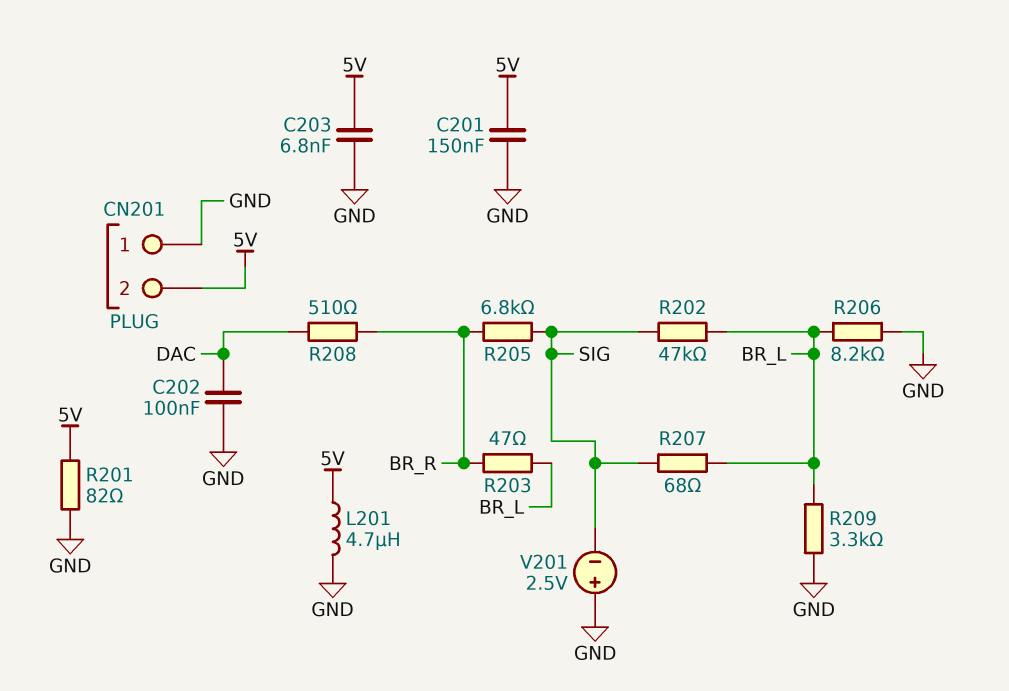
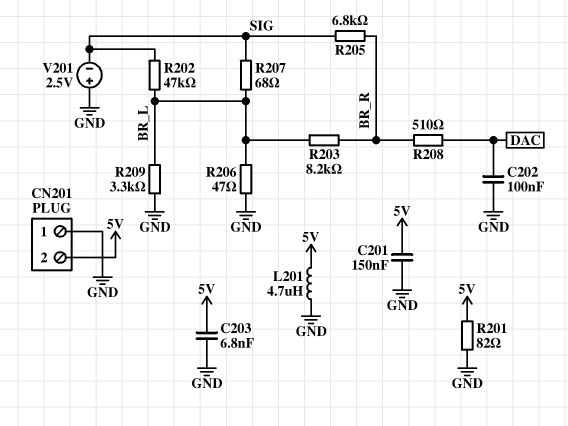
R203: 47 (BR_L, BR_R) -> 8.2k (BR_L, BR_R)
R206: 8.2k (BR_L, GND) -> 47 (BR_L, GND)

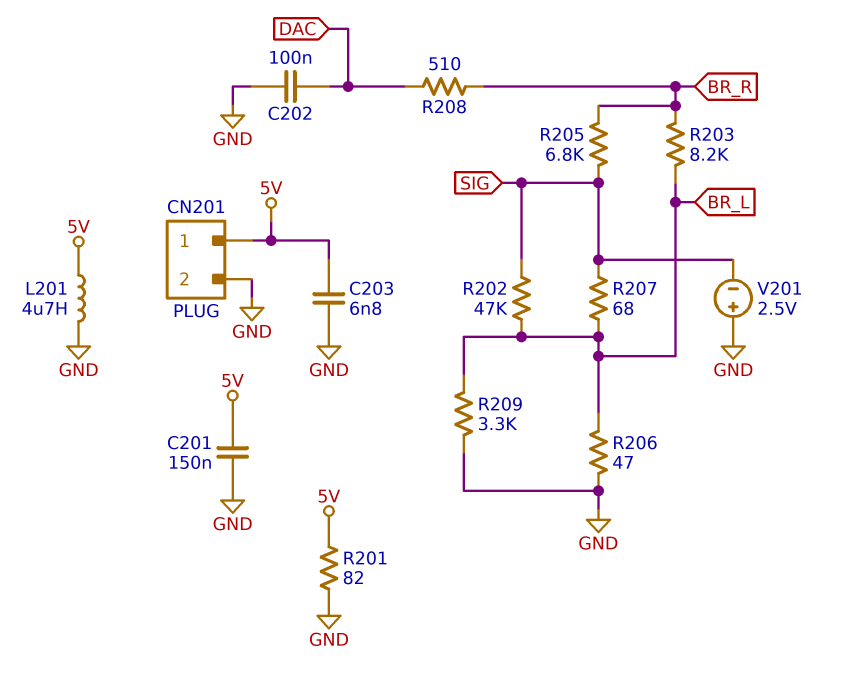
CN201 pin 1: GND -> 5V
CN201 pin 2: 5V -> GND

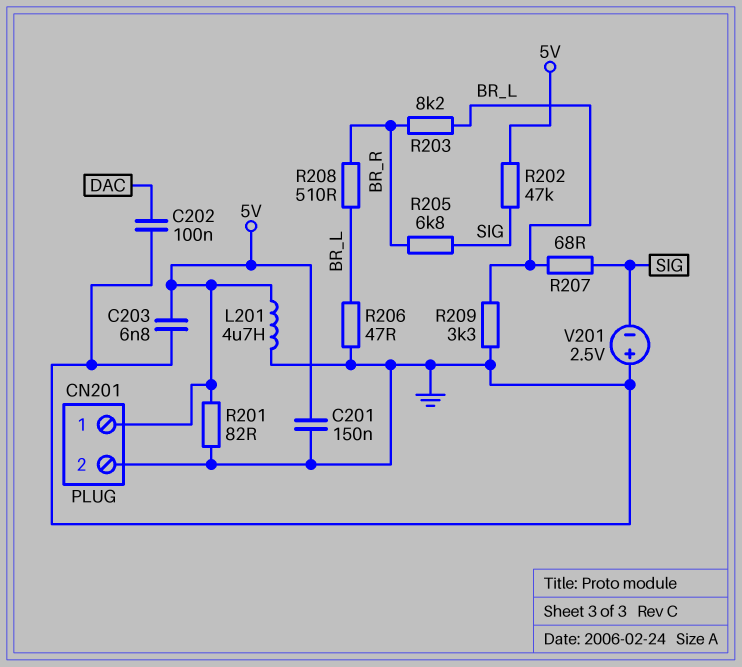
R202: 47k (BR_L, SIG) -> 47k (5V, SIG)
R208: 510 (BR_R, DAC) -> 510 (BR_L, BR_R)

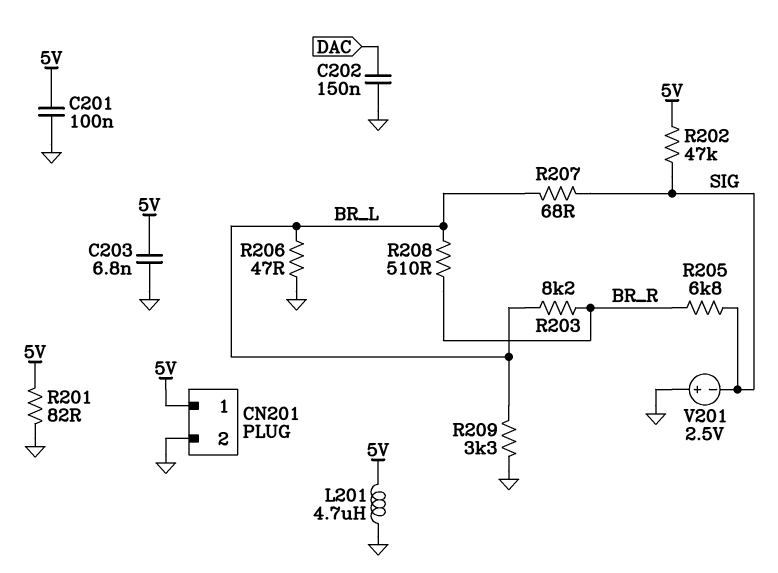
C201: 150nF (5V, GND) -> 100nF (5V, GND)
C202: 100nF (DAC, GND) -> 150nF (DAC, GND)

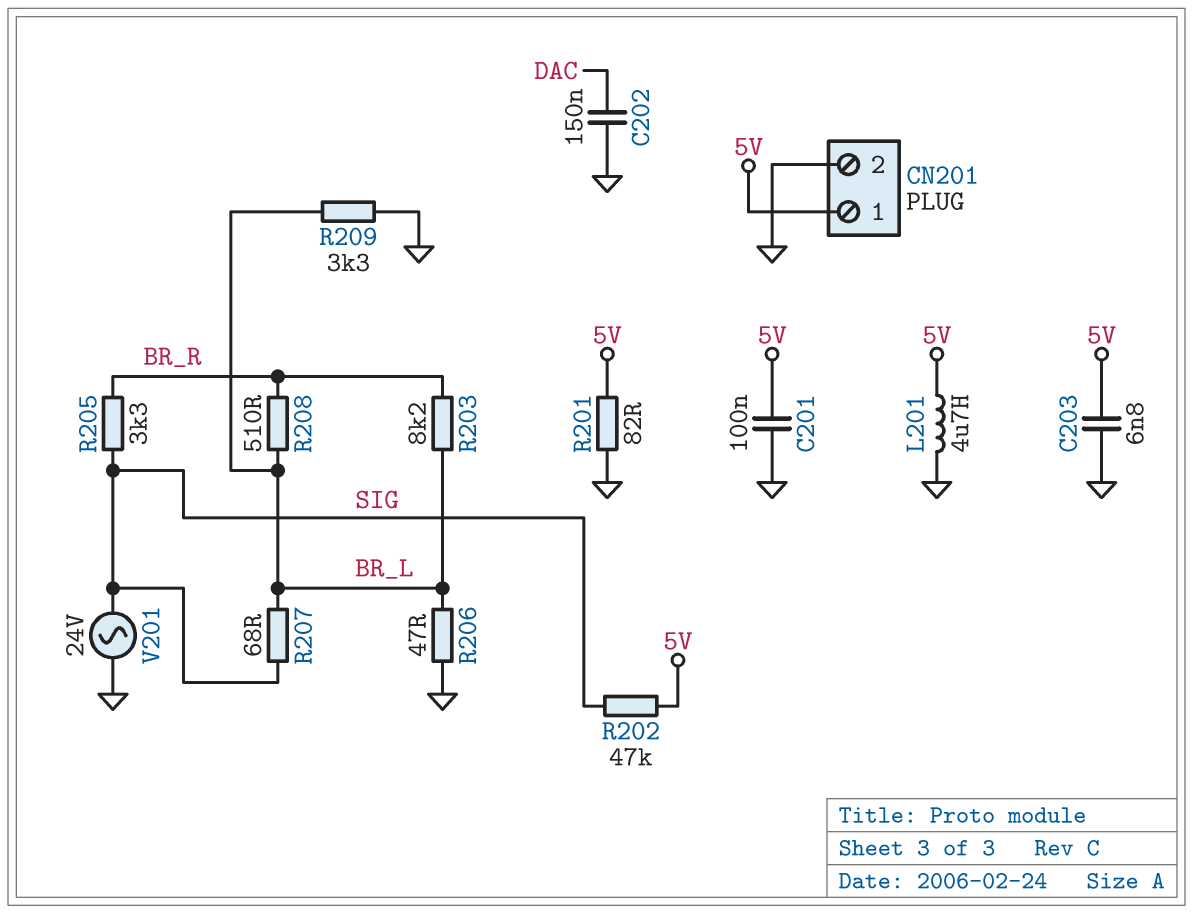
R205: 6.8k (BR_R, SIG) -> 3.3k (BR_R, SIG)
V201: 2.5V (plus GND, minus SIG) -> AC 24V (GND, SIG)

